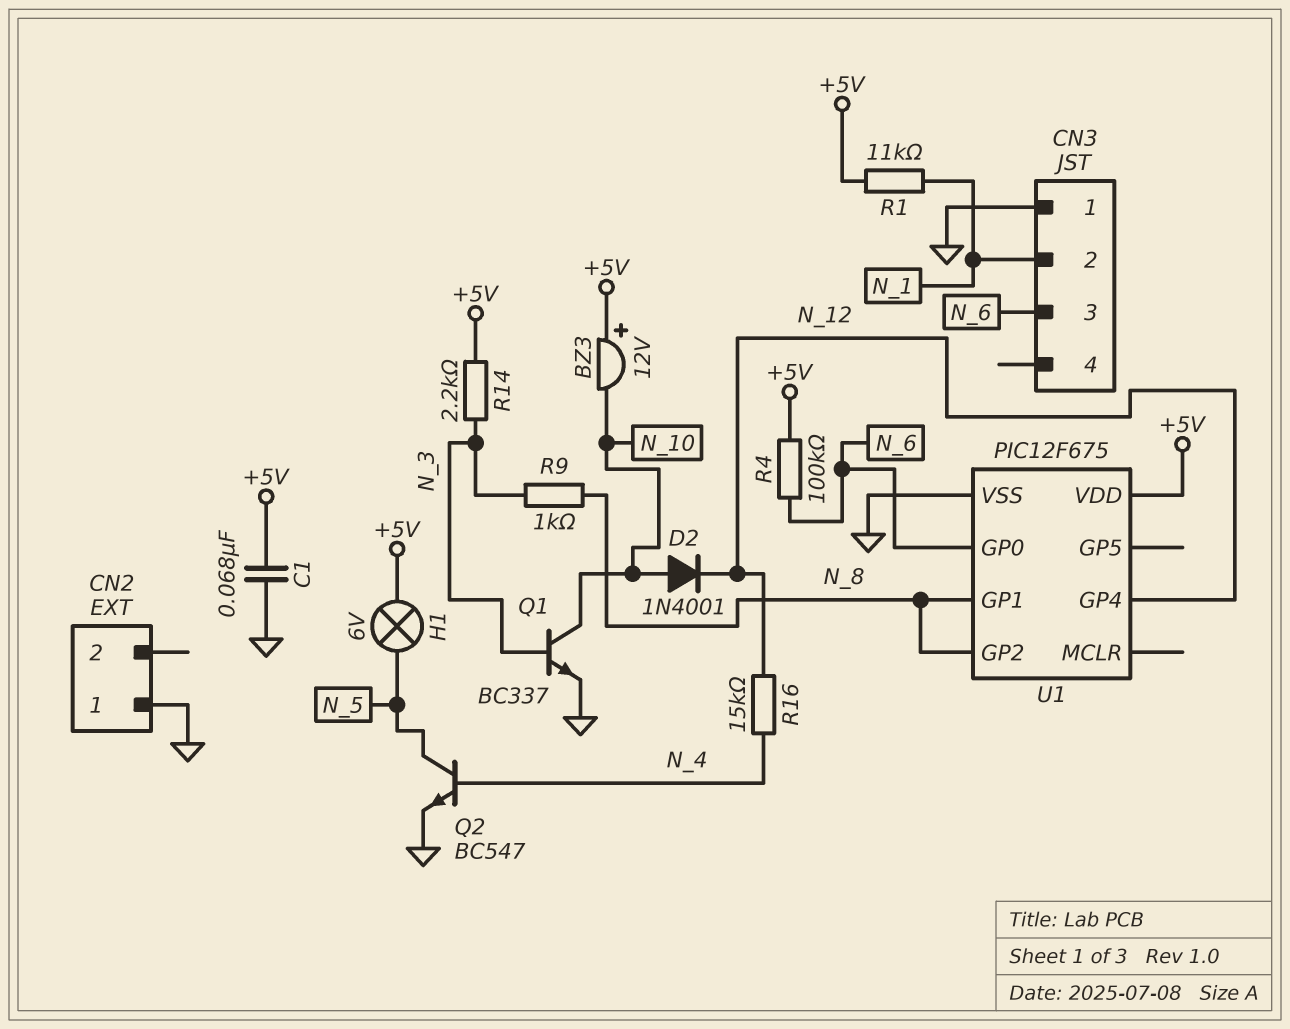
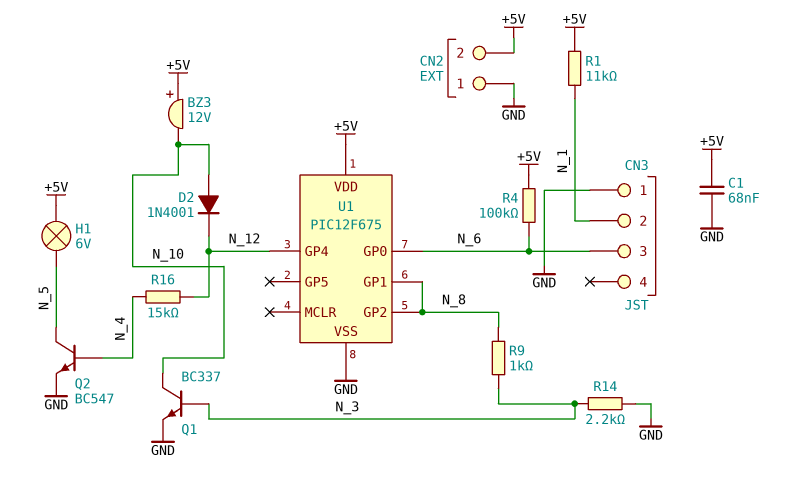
CN2 pin 2: none -> +5V
R14: 2.2k (+5V, N_3) -> 2.2k (GND, N_3)

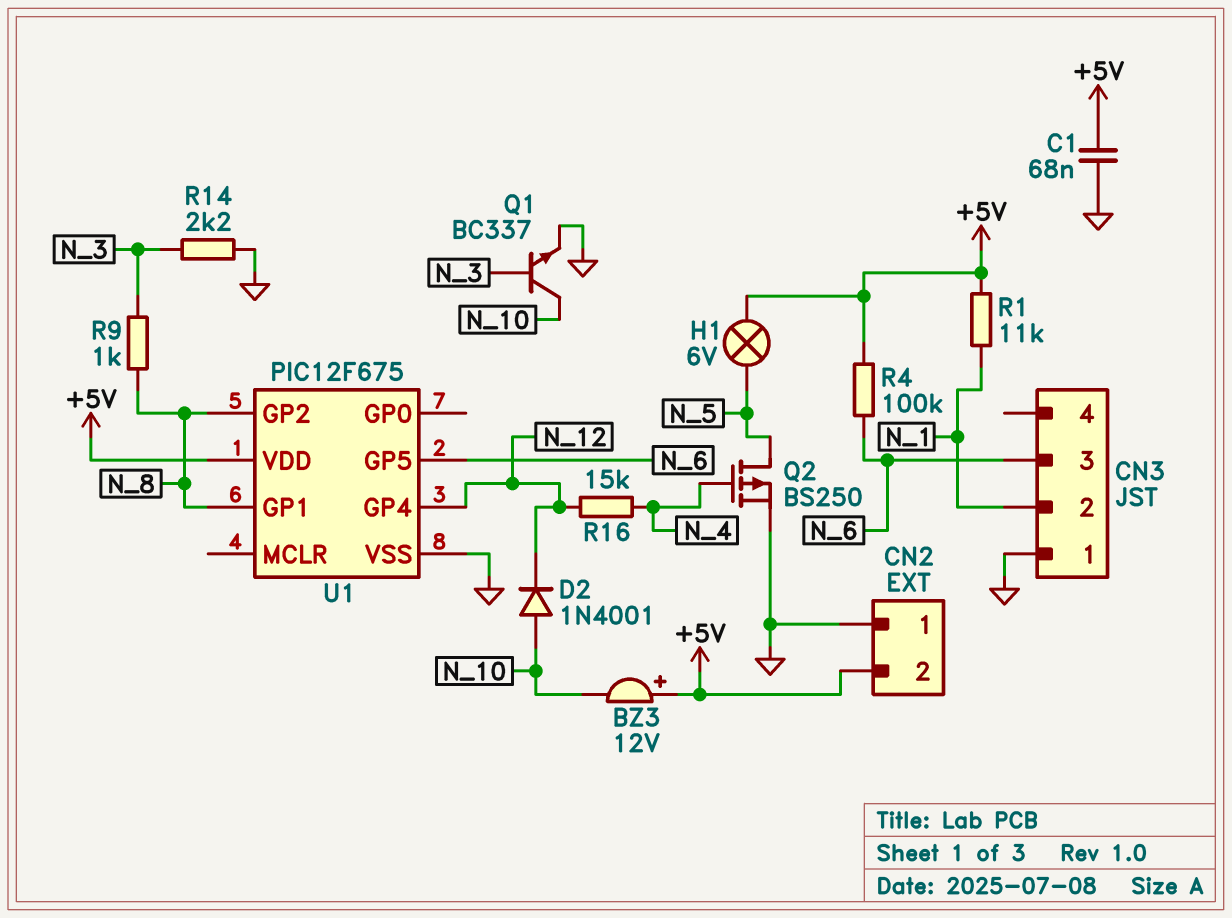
Q2: NPN BC547 (B N_4, C N_5, E GND) -> PMOS BS250 (G N_4, D N_5, S GND)
U1 pin GP0: N_6 -> none
U1 pin GP5: none -> N_6

